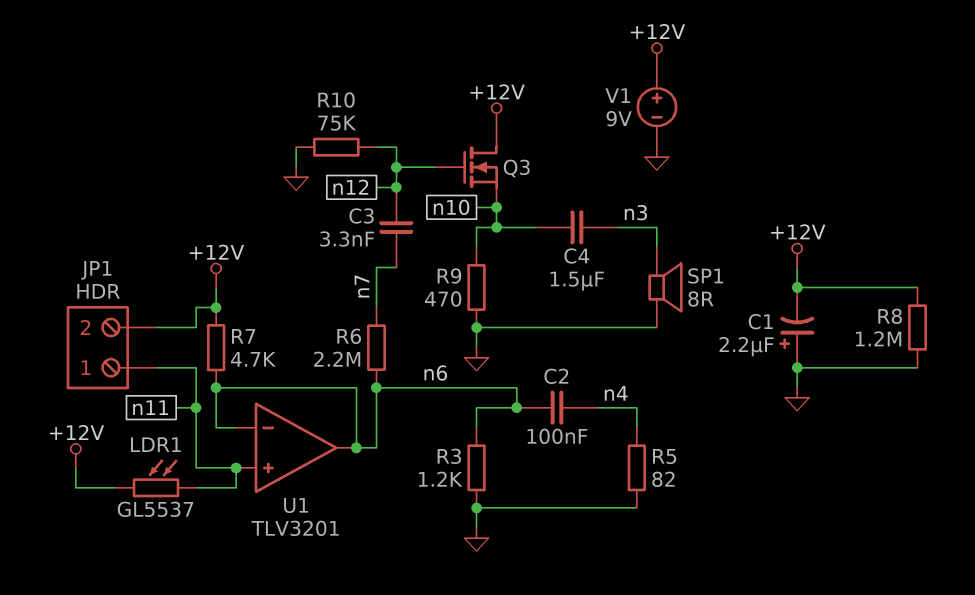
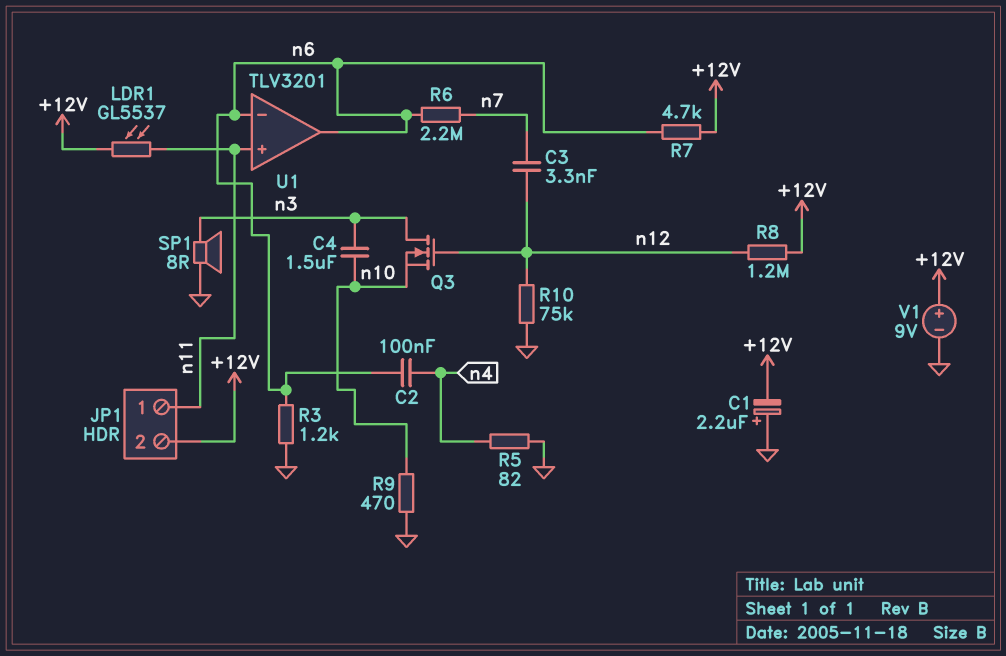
Q3: NMOS (G n12, D +12V, S n10) -> NMOS (G n12, D n3, S n10)
R8: 1.2M (+12V, GND) -> 1.2M (+12V, n12)

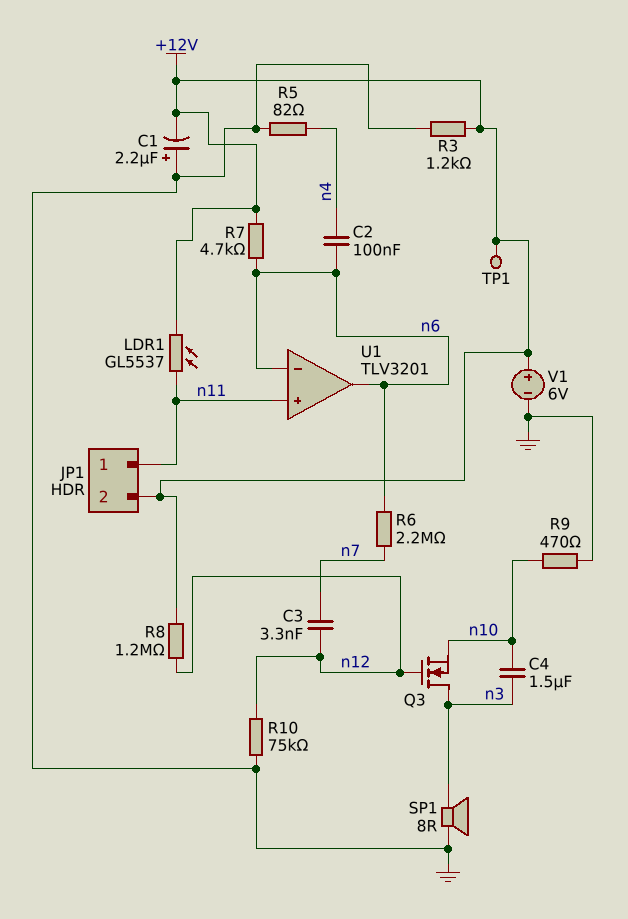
R3: 1.2k (GND, n6) -> 1.2k (+12V, GND)
TP1: none -> test point (+12V)
V1: 9V (plus +12V, minus GND) -> 6V (plus +12V, minus GND)

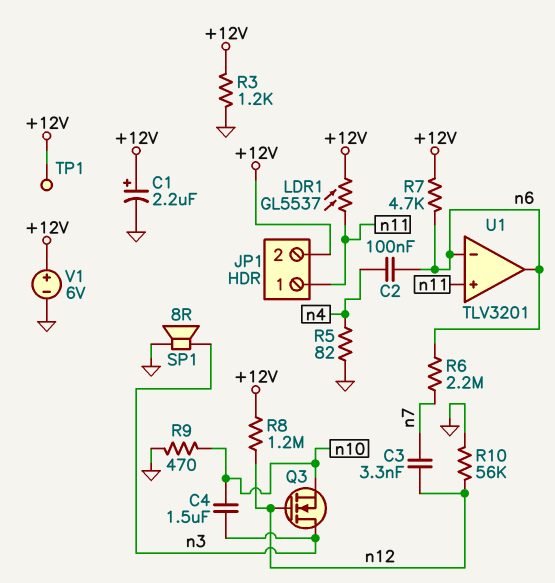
C1: 2.2uF (plus GND, minus +12V) -> 2.2uF (plus +12V, minus GND)
R10: 75k (GND, n12) -> 56k (GND, n12)

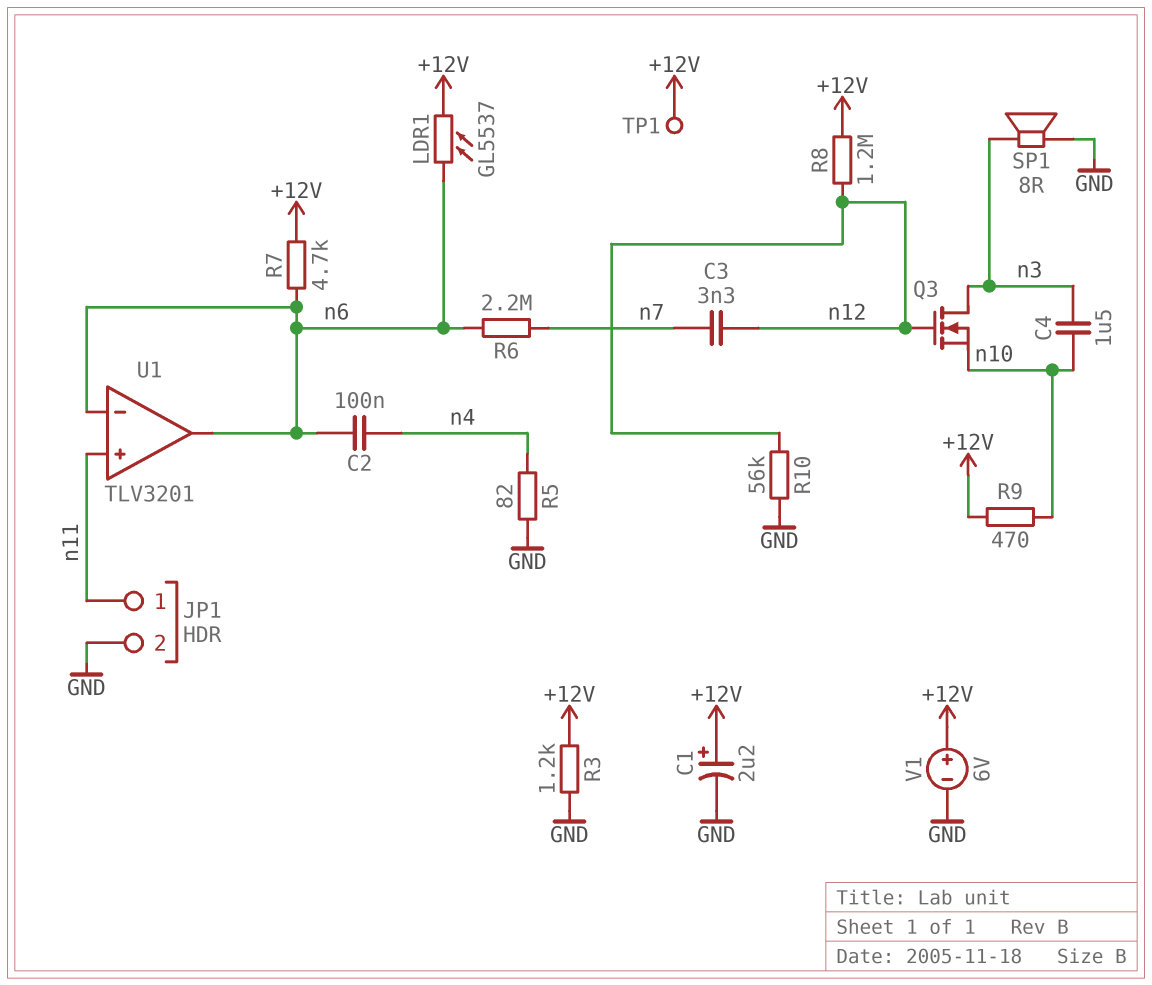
JP1 pin 2: +12V -> GND
LDR1: GL5537 (+12V, n11) -> GL5537 (+12V, n6)
R9: 470 (GND, n10) -> 470 (+12V, n10)

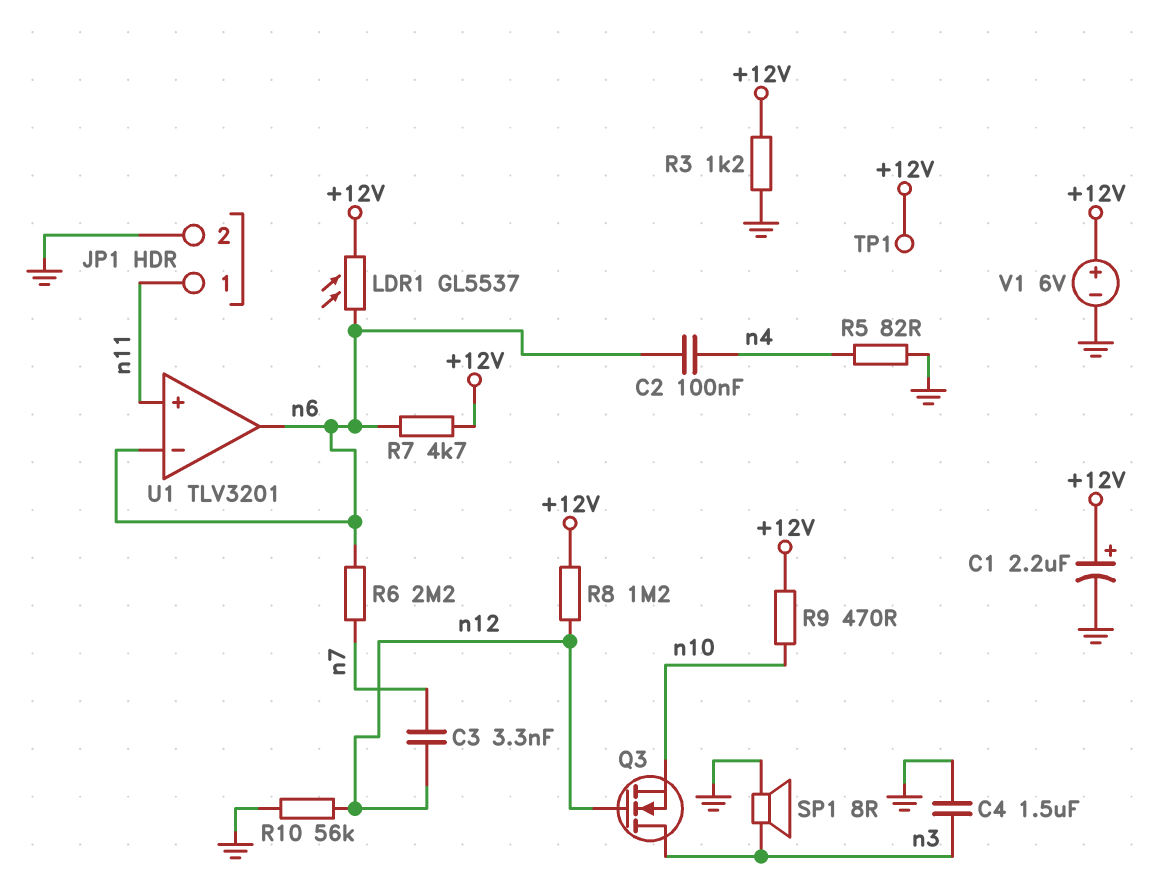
C4: 1.5uF (n3, n10) -> 1.5uF (GND, n3)

